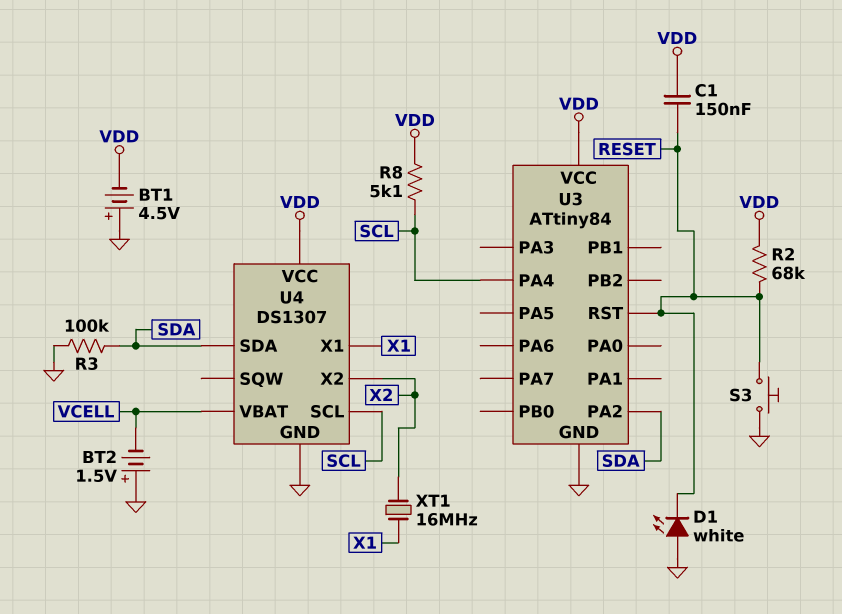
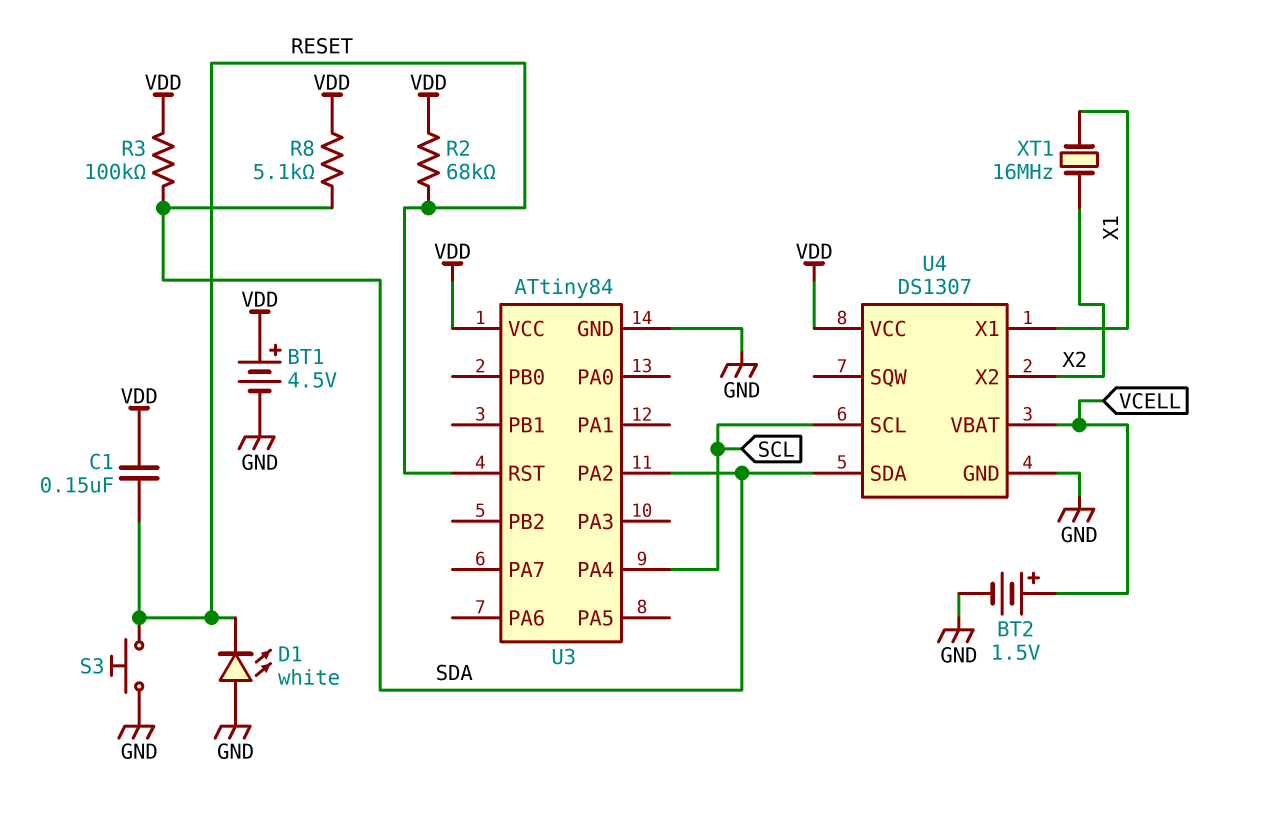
BT1: 4.5V (plus GND, minus VDD) -> 4.5V (plus VDD, minus GND)
BT2: 1.5V (plus GND, minus VCELL) -> 1.5V (plus VCELL, minus GND)
R3: 100k (GND, SDA) -> 100k (SDA, VDD)
R8: 5.1k (SCL, VDD) -> 5.1k (SDA, VDD)

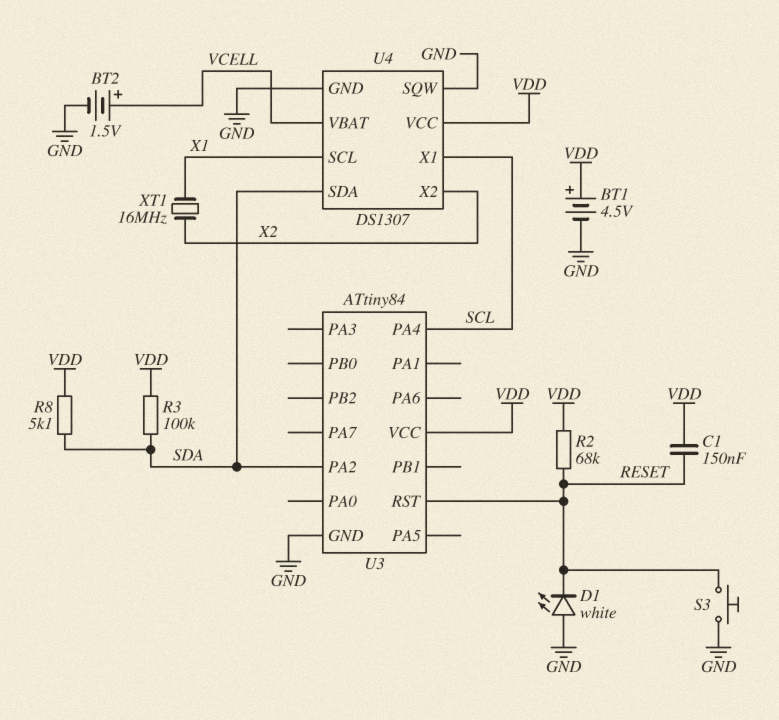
U4 pin SCL: SCL -> X1
U4 pin SQW: none -> GND
U4 pin X1: X1 -> SCL

